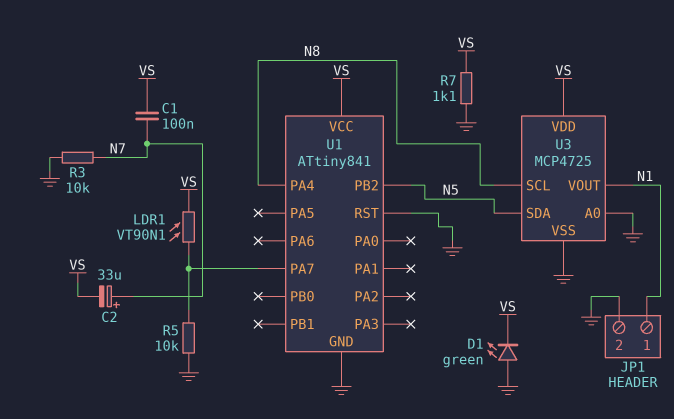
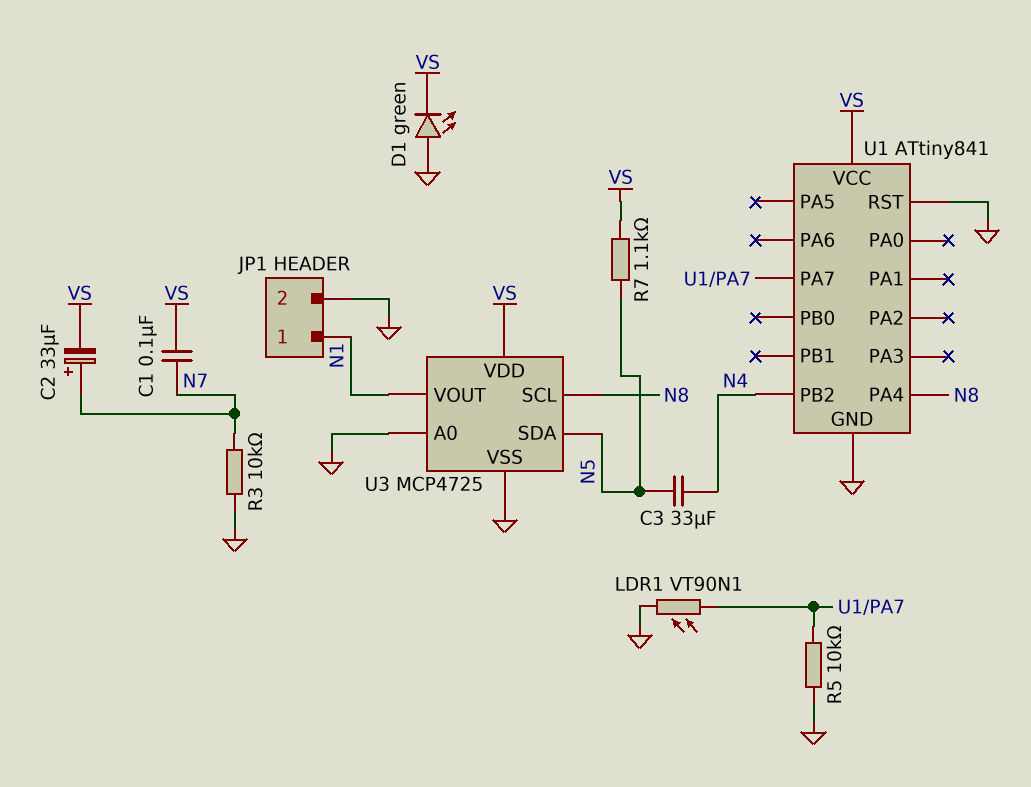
C3: none -> 33uF (N4, N5)
LDR1: VT90N1 (U1/PA7, VS) -> VT90N1 (GND, U1/PA7)
R7: 1.1k (GND, VS) -> 1.1k (N5, VS)
U1 pin PB2: N5 -> N4

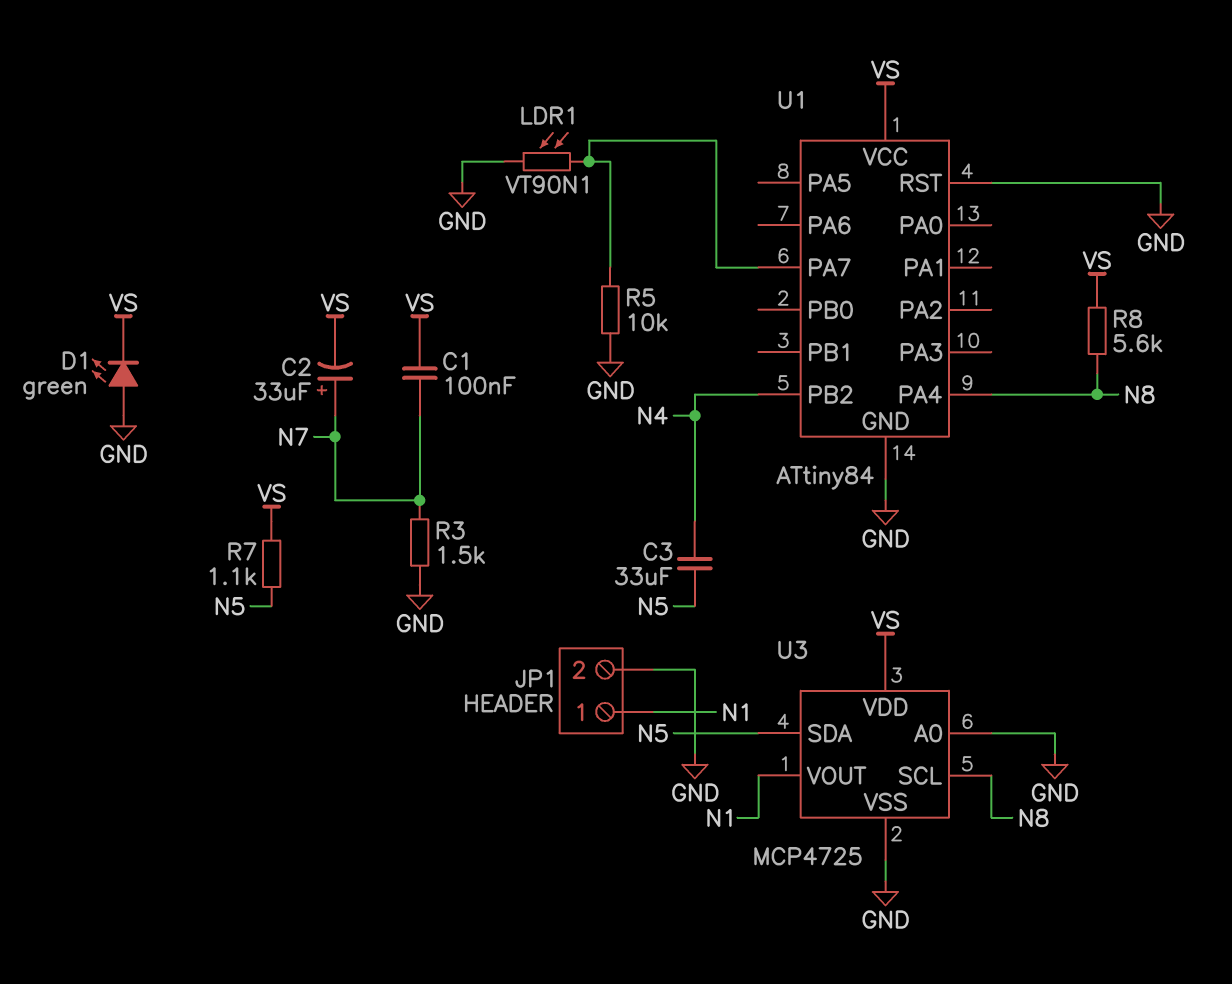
R3: 10k (GND, N7) -> 1.5k (GND, N7)
R8: none -> 5.6k (N8, VS)
U1: ATtiny841 -> ATtiny84

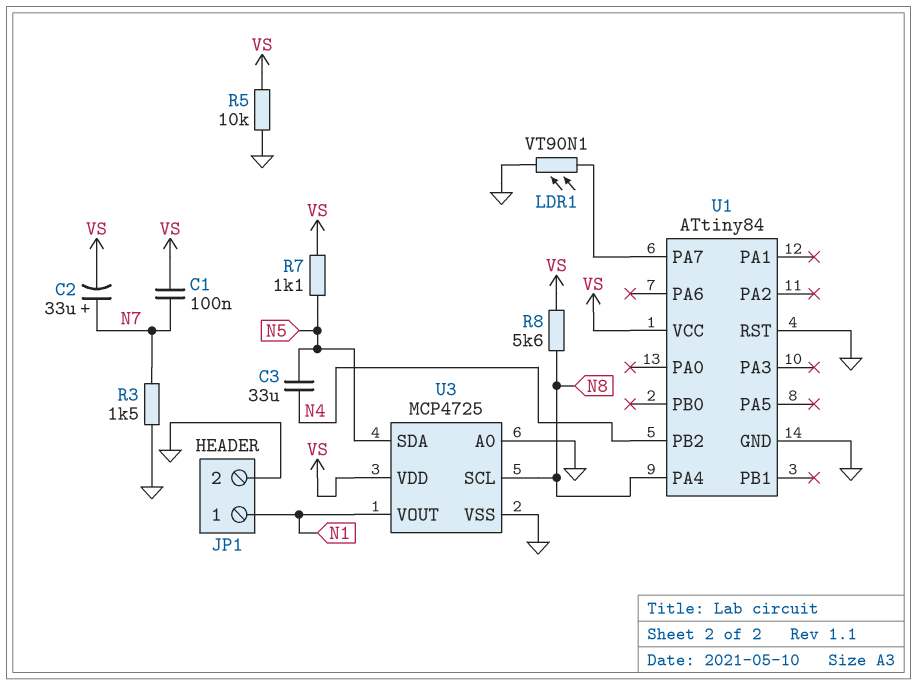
D1: LED green (A GND, K VS) -> none
R5: 10k (GND, U1/PA7) -> 10k (GND, VS)

